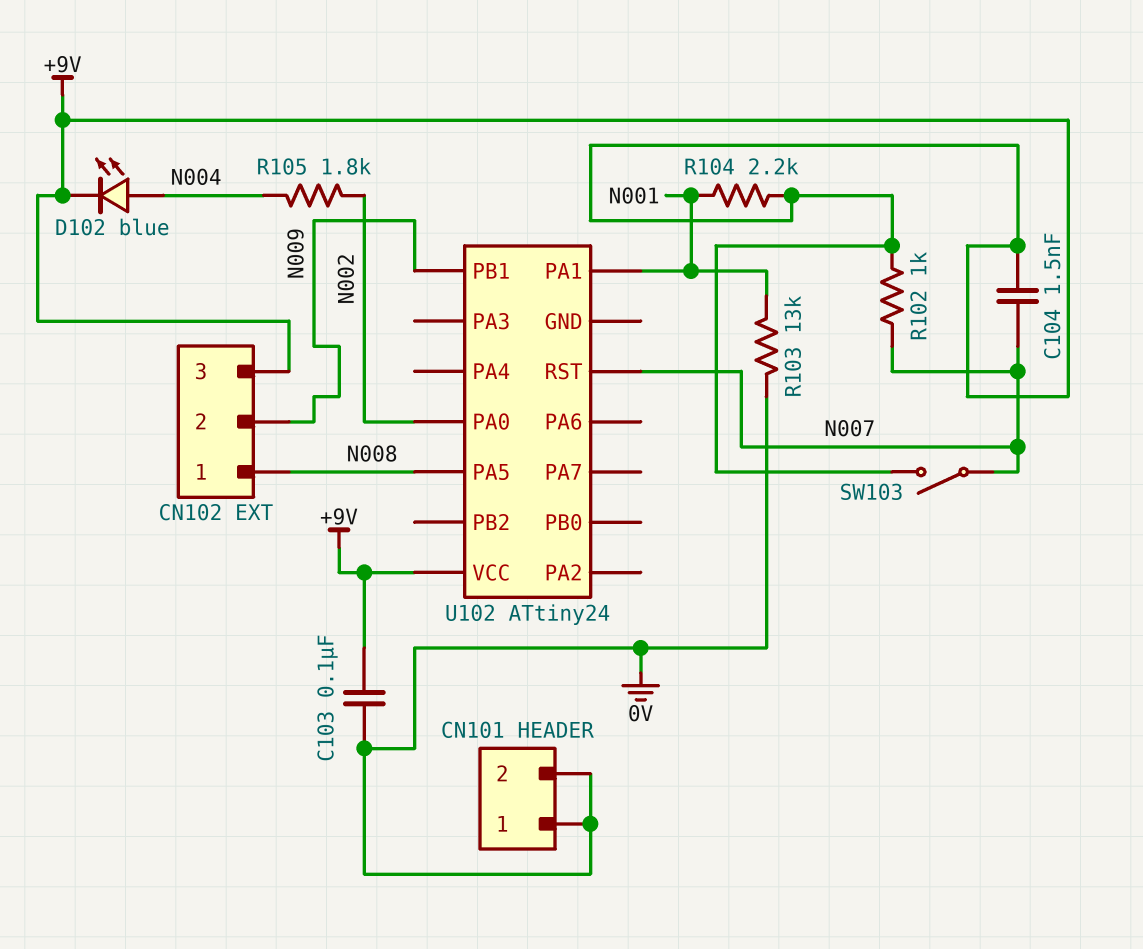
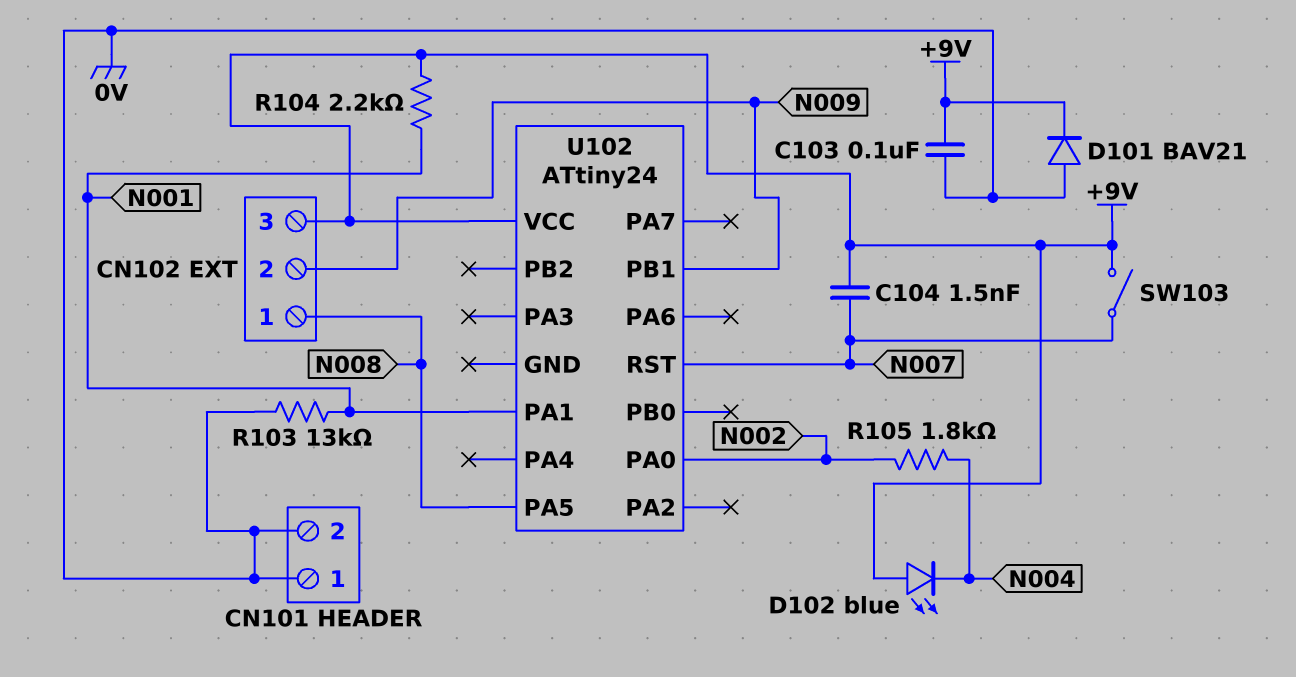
D101: none -> diode BAV21 (A 0V, K +9V)
D102: LED blue (A N004, K +9V) -> LED blue (A +9V, K N004)
R102: 1k (+9V, N007) -> none

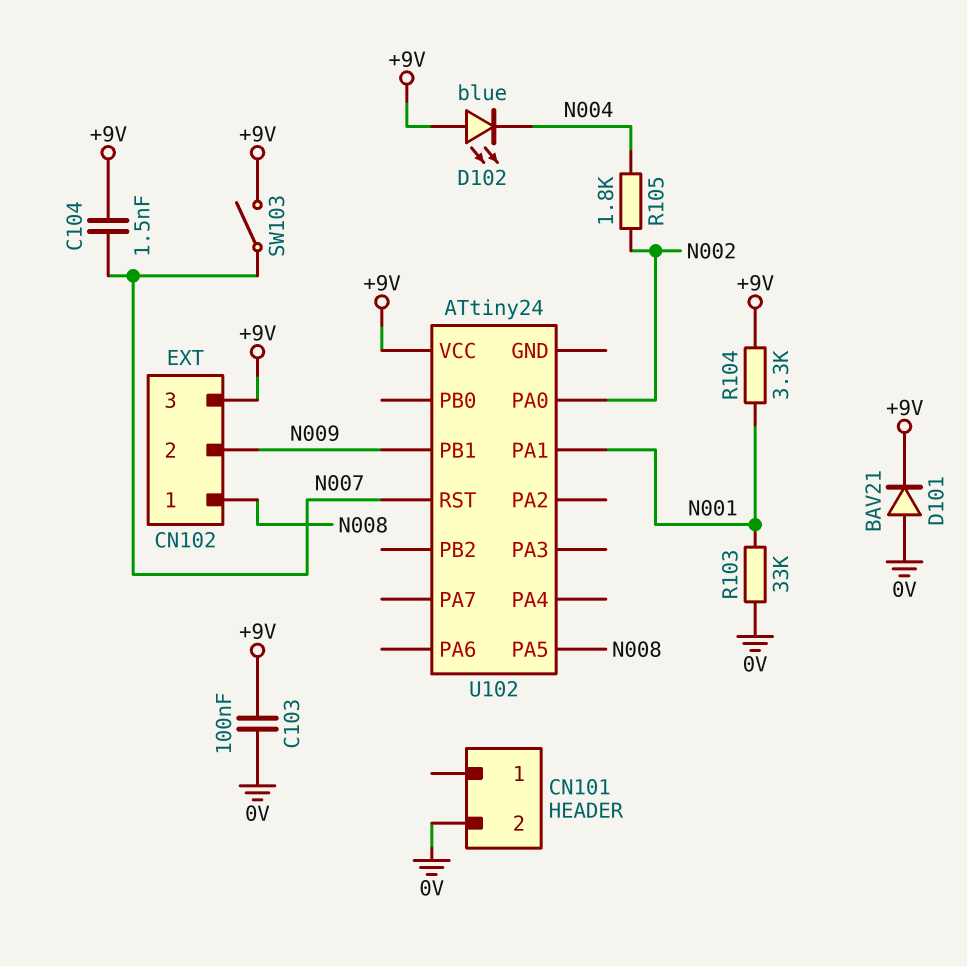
CN101 pin 1: 0V -> none
R103: 13k (0V, N001) -> 33k (0V, N001)
R104: 2.2k (+9V, N001) -> 3.3k (+9V, N001)

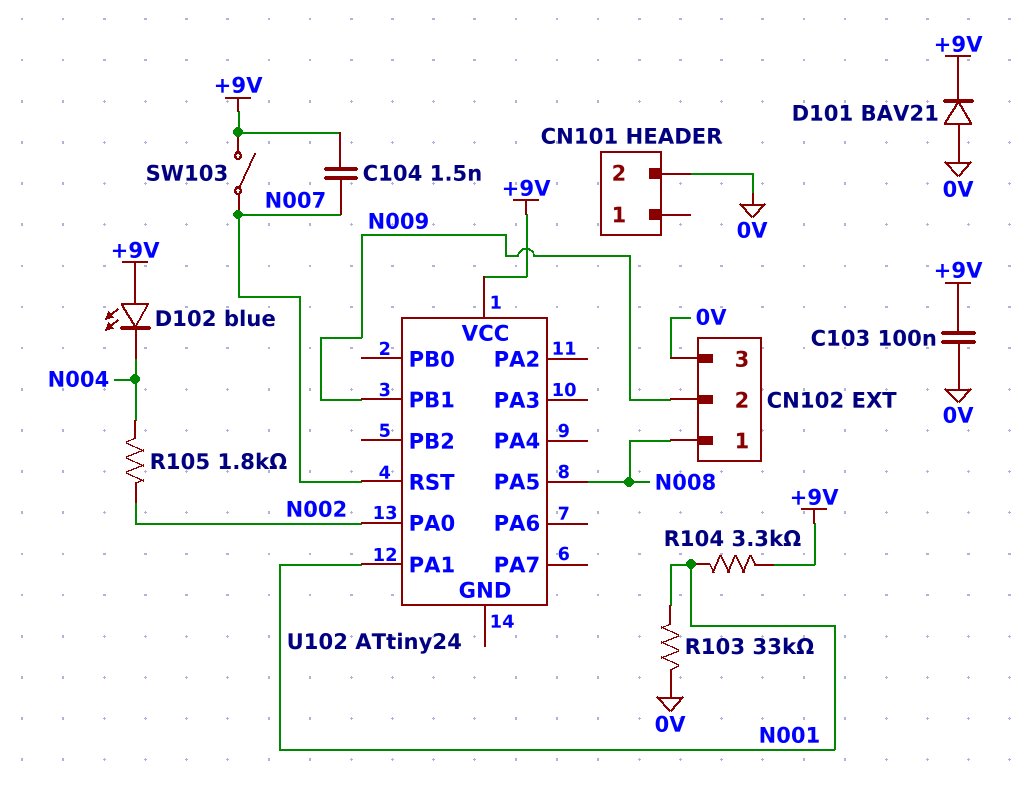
CN102 pin 3: +9V -> 0V

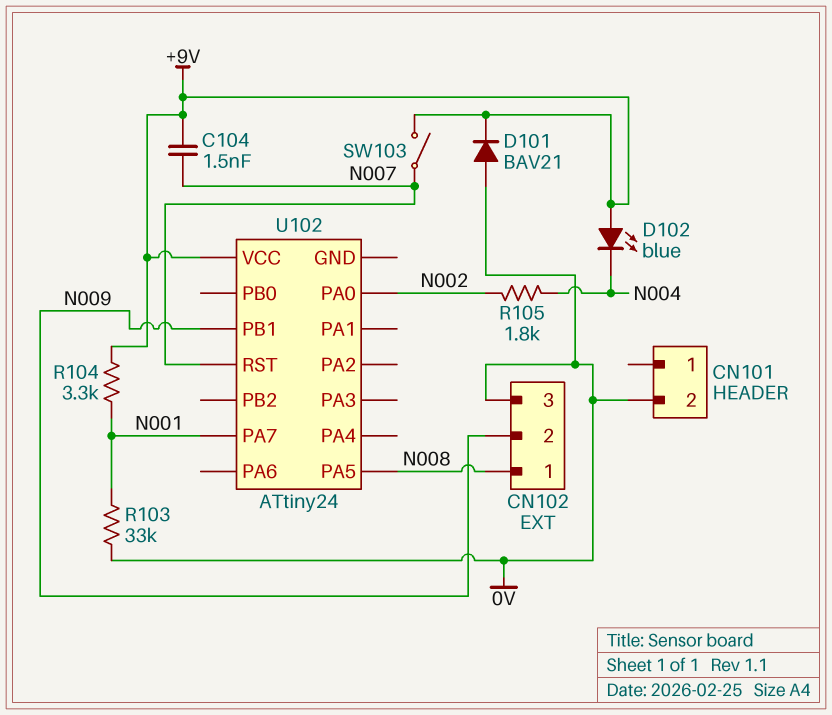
C103: 100nF (+9V, 0V) -> none
U102 pin PA1: N001 -> none
U102 pin PA7: none -> N001

